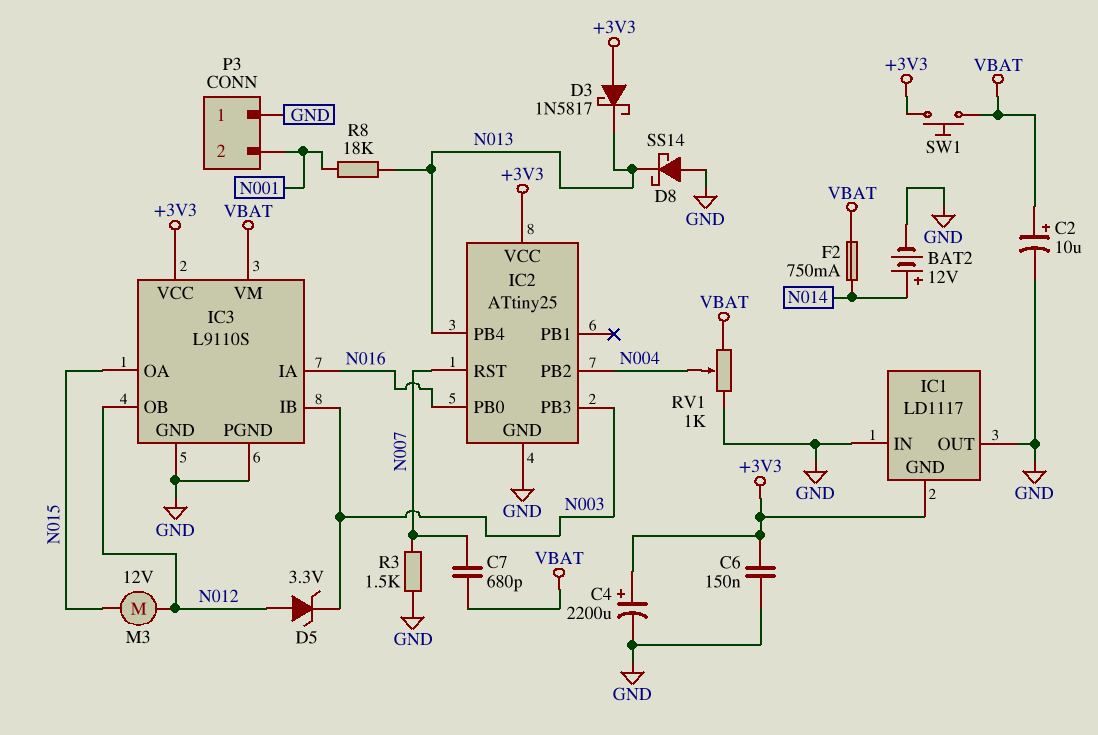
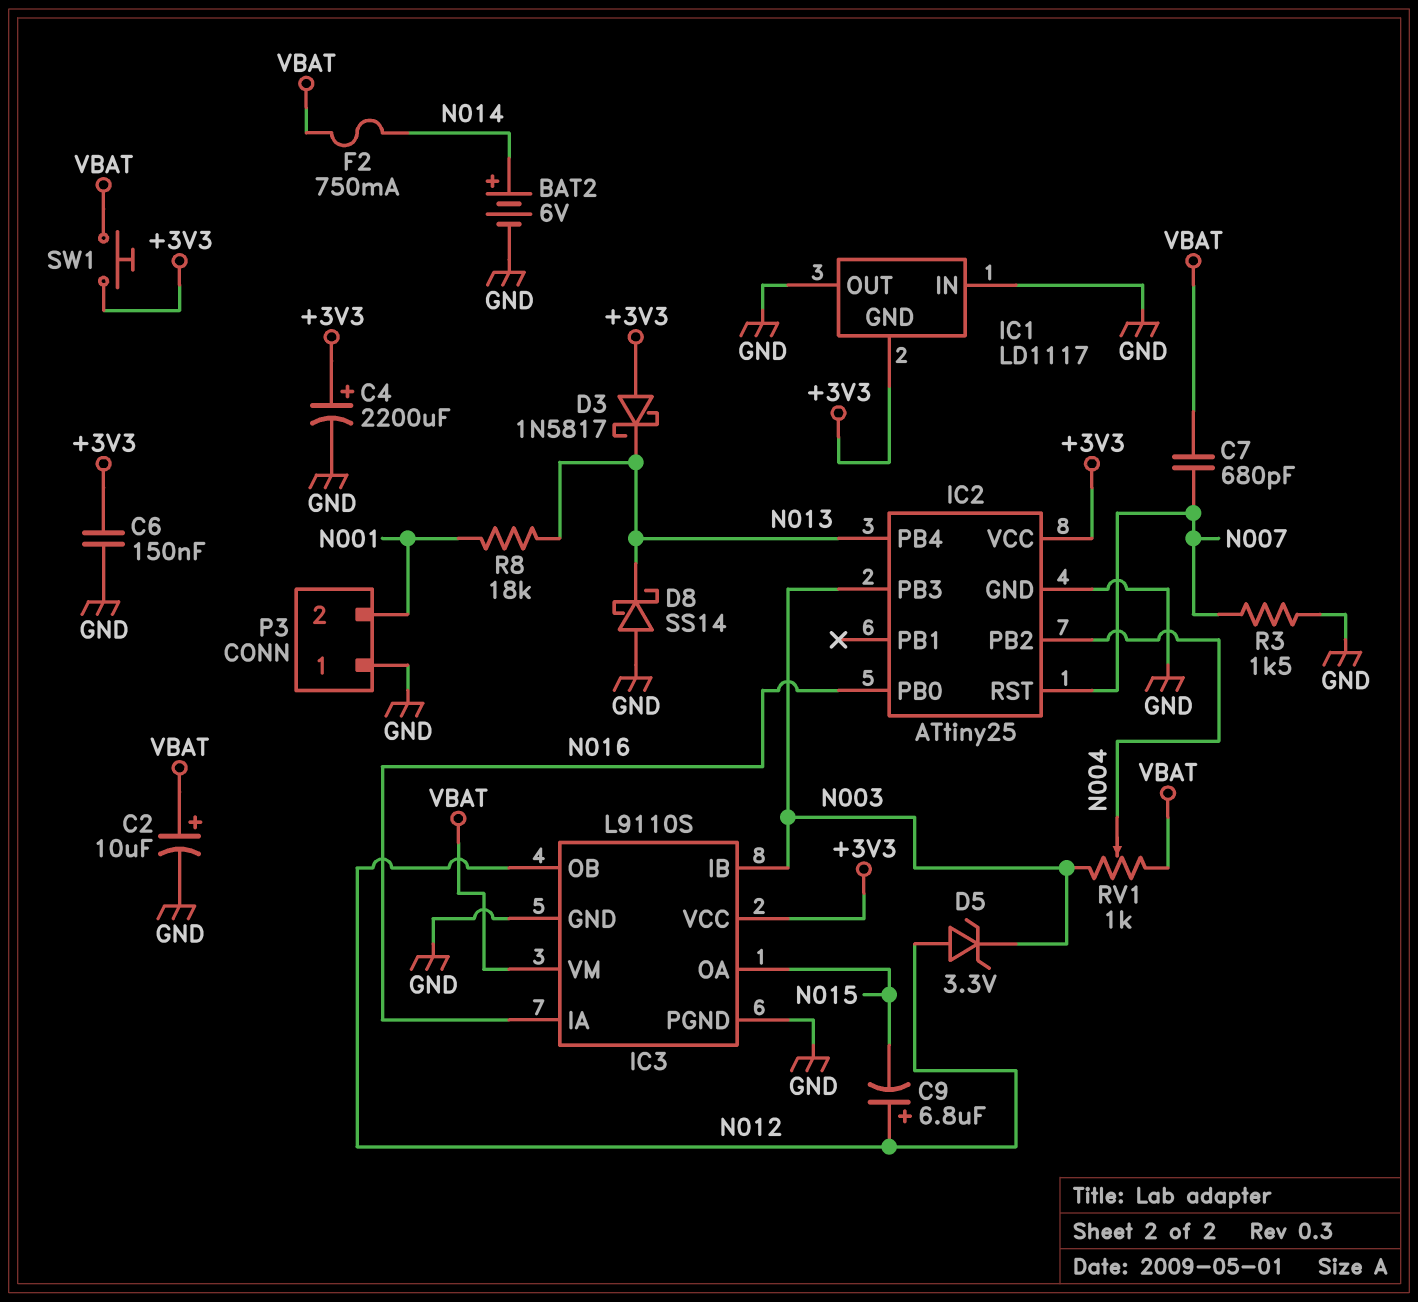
BAT2: 12V (plus N014, minus GND) -> 6V (plus N014, minus GND)
C9: none -> 6.8uF (plus N012, minus N015)
M3: motor 12V (N012, N015) -> none
RV1: 1k (GND, VBAT, wiper N004) -> 1k (N003, VBAT, wiper N004)

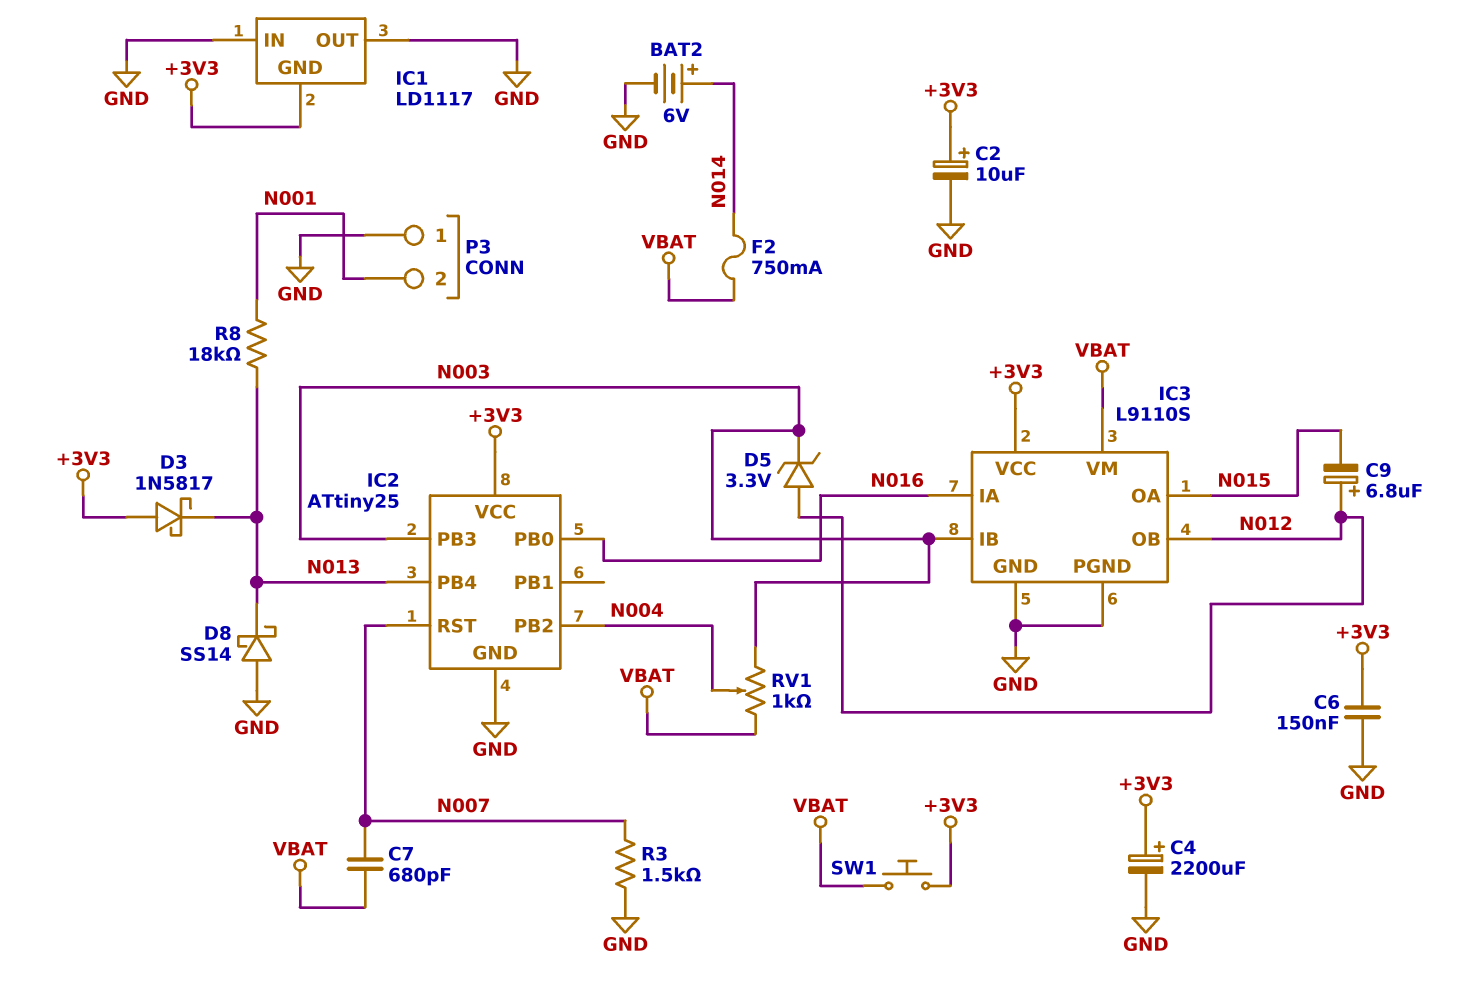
C2: 10uF (plus VBAT, minus GND) -> 10uF (plus +3V3, minus GND)

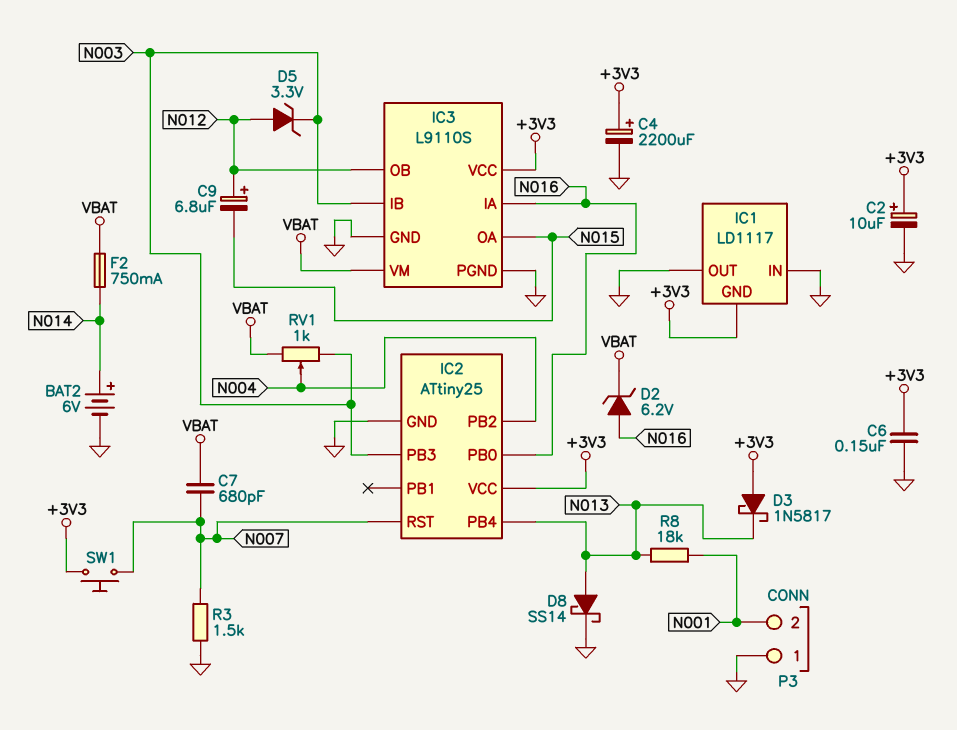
D2: none -> zener 6.2V (A N016, K VBAT)
D8: schottky SS14 (A GND, K N013) -> schottky SS14 (A N013, K GND)
SW1: button (+3V3, VBAT) -> button (+3V3, N007)

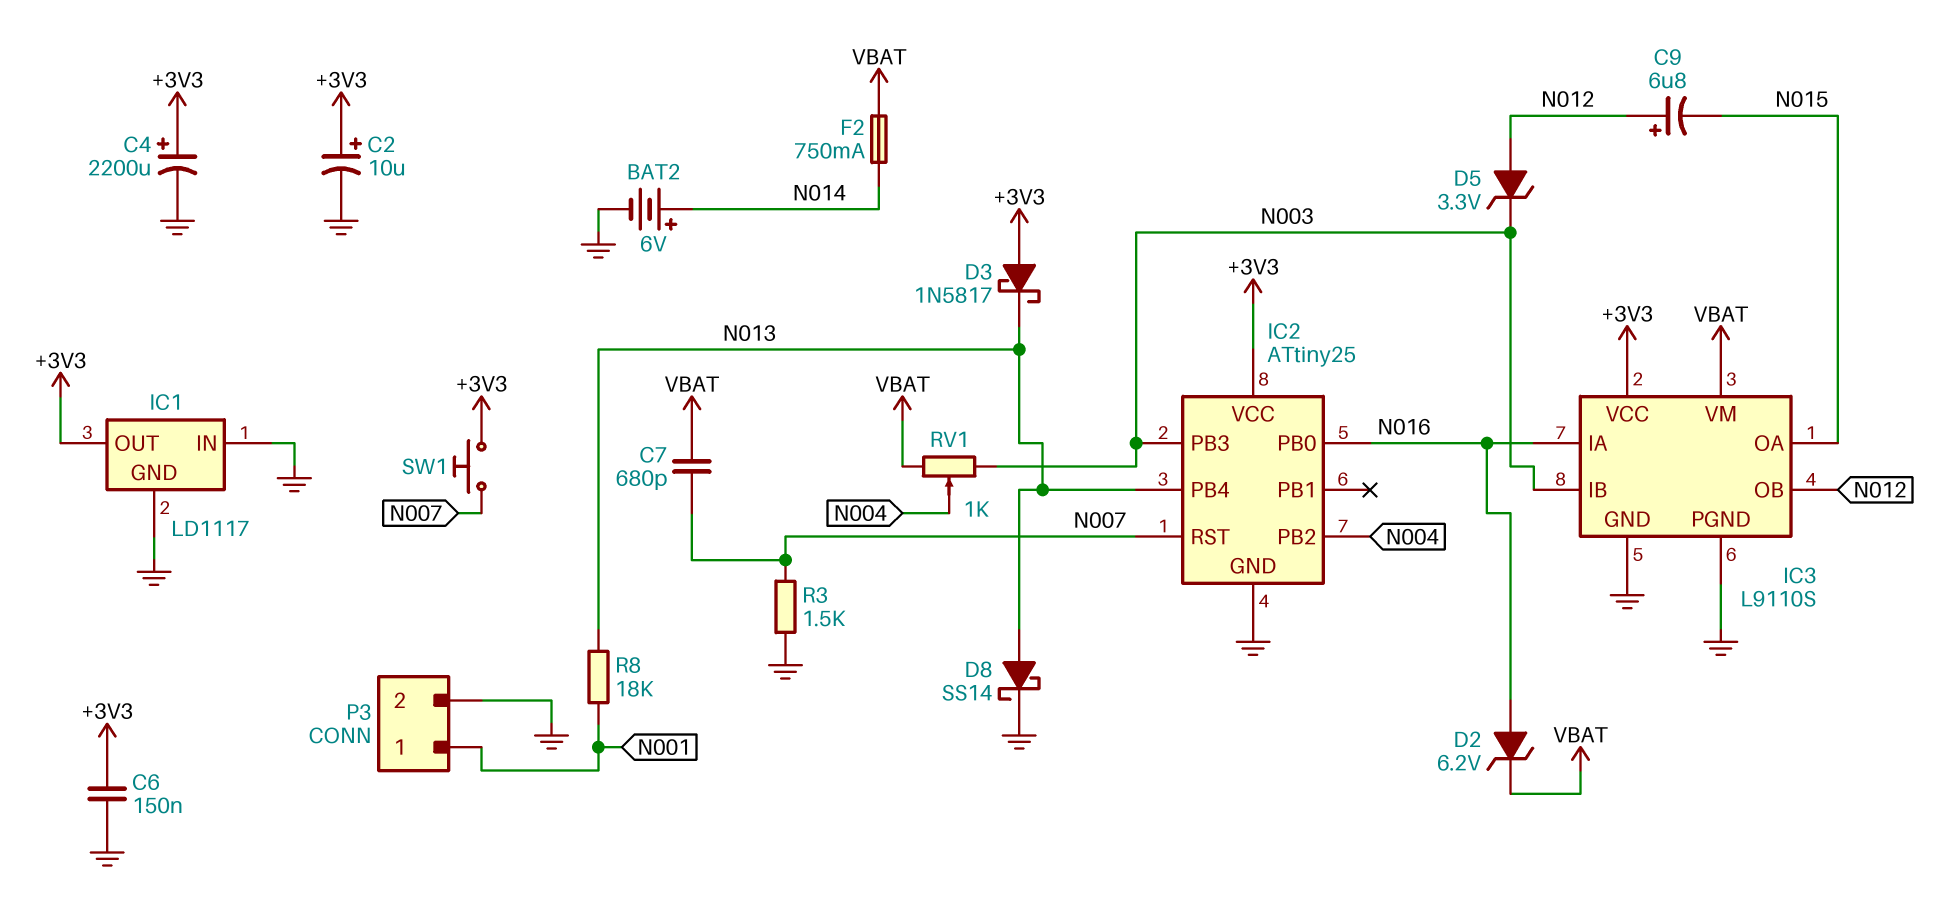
IC1 pin GND: +3V3 -> GND
IC1 pin OUT: GND -> +3V3
P3 pin 1: GND -> N001
P3 pin 2: N001 -> GND

